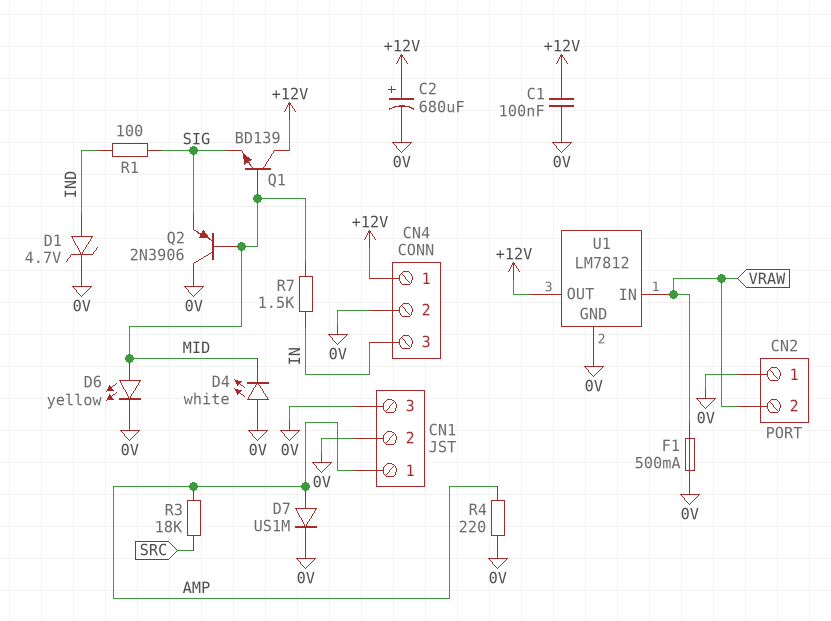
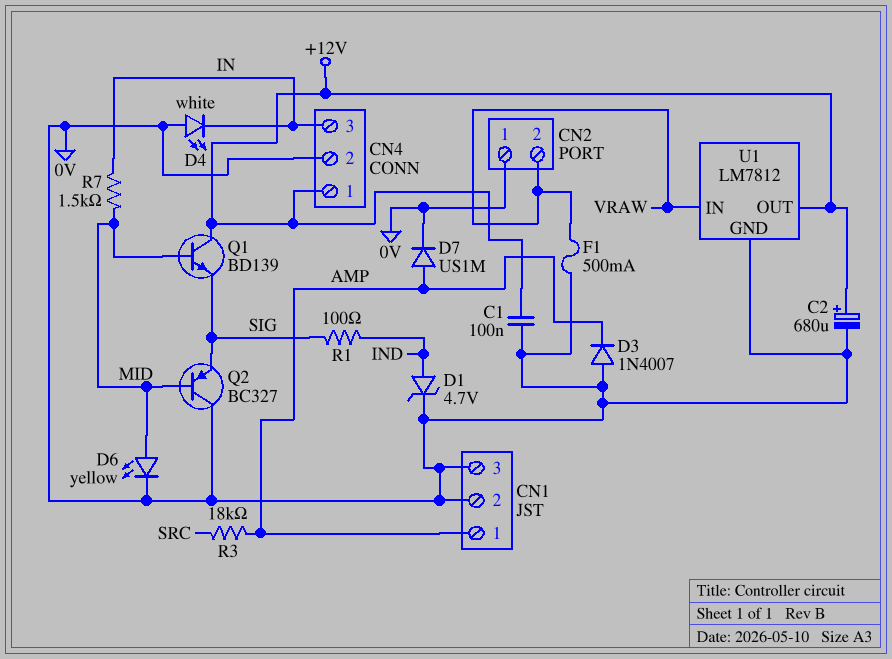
D3: none -> diode 1N4007 (A 0V, K AMP)
D4: LED white (A 0V, K MID) -> LED white (A 0V, K IN)
Q2: PNP 2N3906 (B MID, C 0V, E SIG) -> PNP BC327 (B MID, C 0V, E SIG)
R4: 220 (0V, AMP) -> none

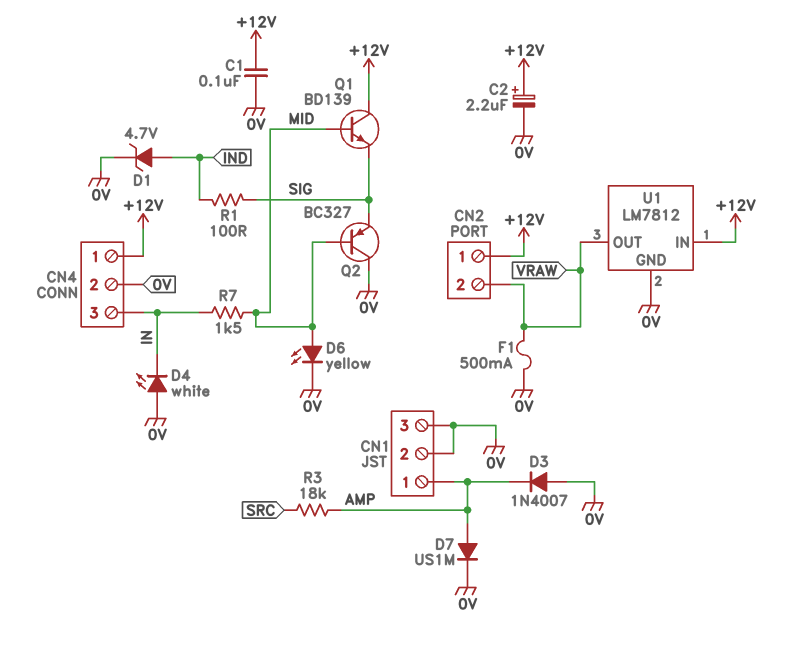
C2: 680uF (plus +12V, minus 0V) -> 2.2uF (plus +12V, minus 0V)
CN2 pin 1: 0V -> +12V
U1 pin IN: VRAW -> +12V
U1 pin OUT: +12V -> VRAW

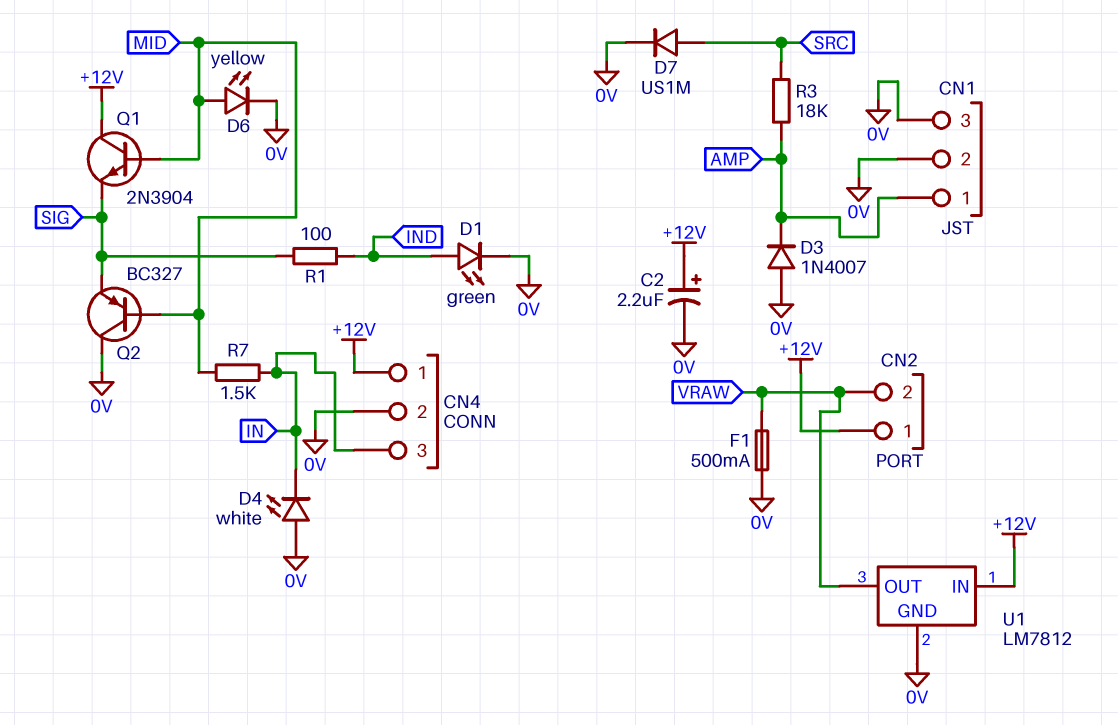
C1: 100nF (+12V, 0V) -> none
D1: zener 4.7V (A IND, K 0V) -> LED green (A IND, K 0V)
D7: diode US1M (A AMP, K 0V) -> diode US1M (A SRC, K 0V)
Q1: NPN BD139 (B MID, C +12V, E SIG) -> NPN 2N3904 (B MID, C +12V, E SIG)

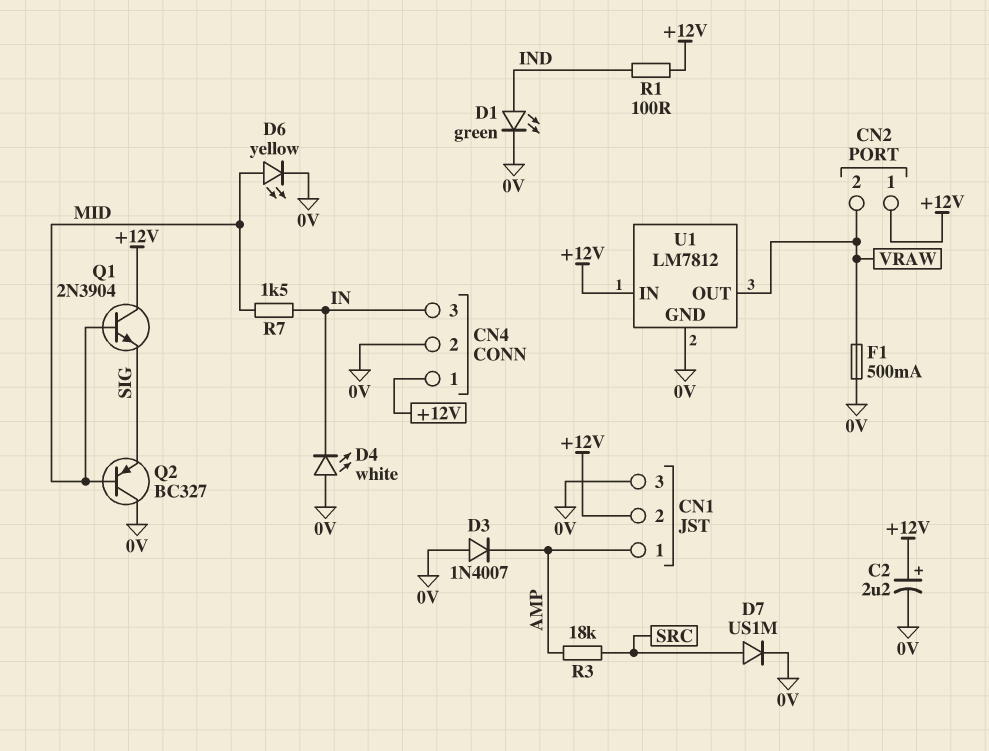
CN1 pin 2: 0V -> +12V
R1: 100 (IND, SIG) -> 100 (+12V, IND)

